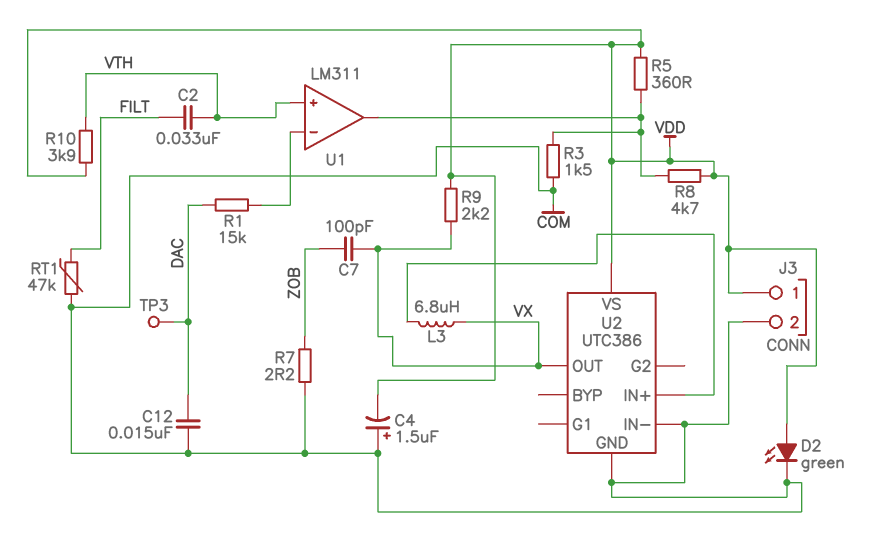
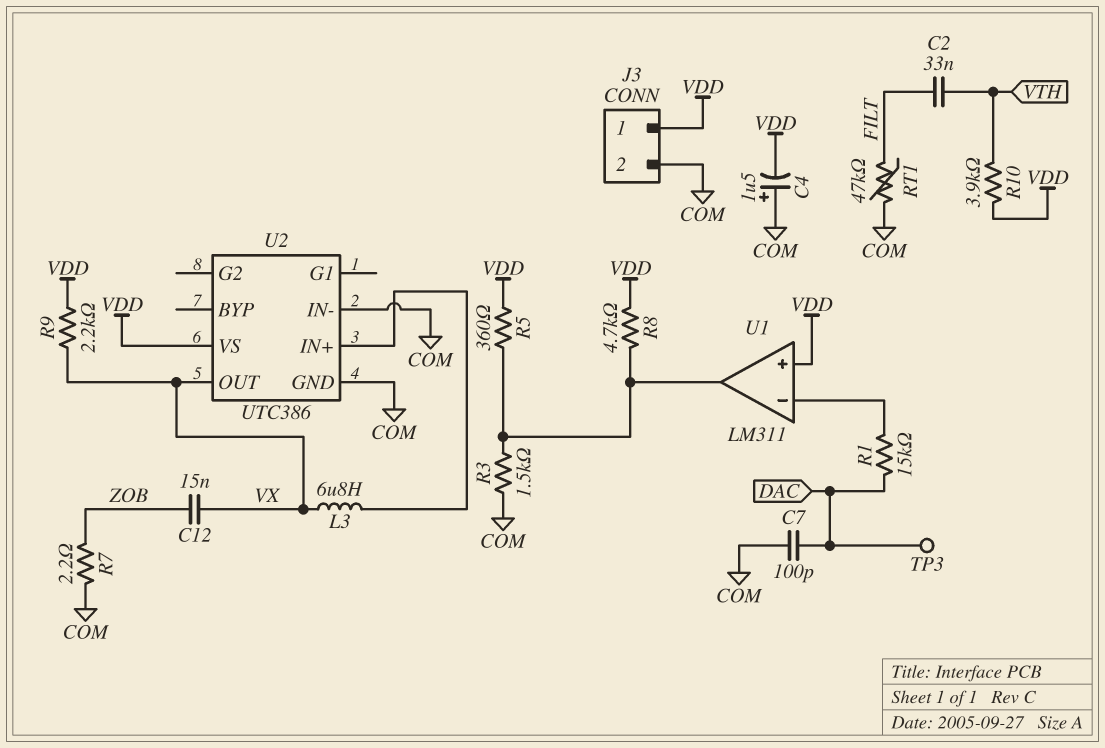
C7: 100pF (VX, ZOB) -> 100pF (COM, DAC)
C12: 15nF (COM, DAC) -> 15nF (VX, ZOB)
D2: LED green (A VDD, K COM) -> none
U1 pin in+: VTH -> VDD

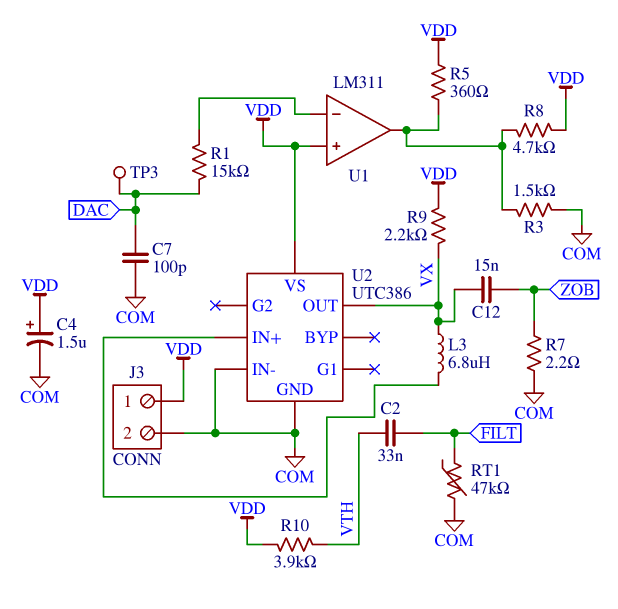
C4: 1.5uF (plus COM, minus VDD) -> 1.5uF (plus VDD, minus COM)

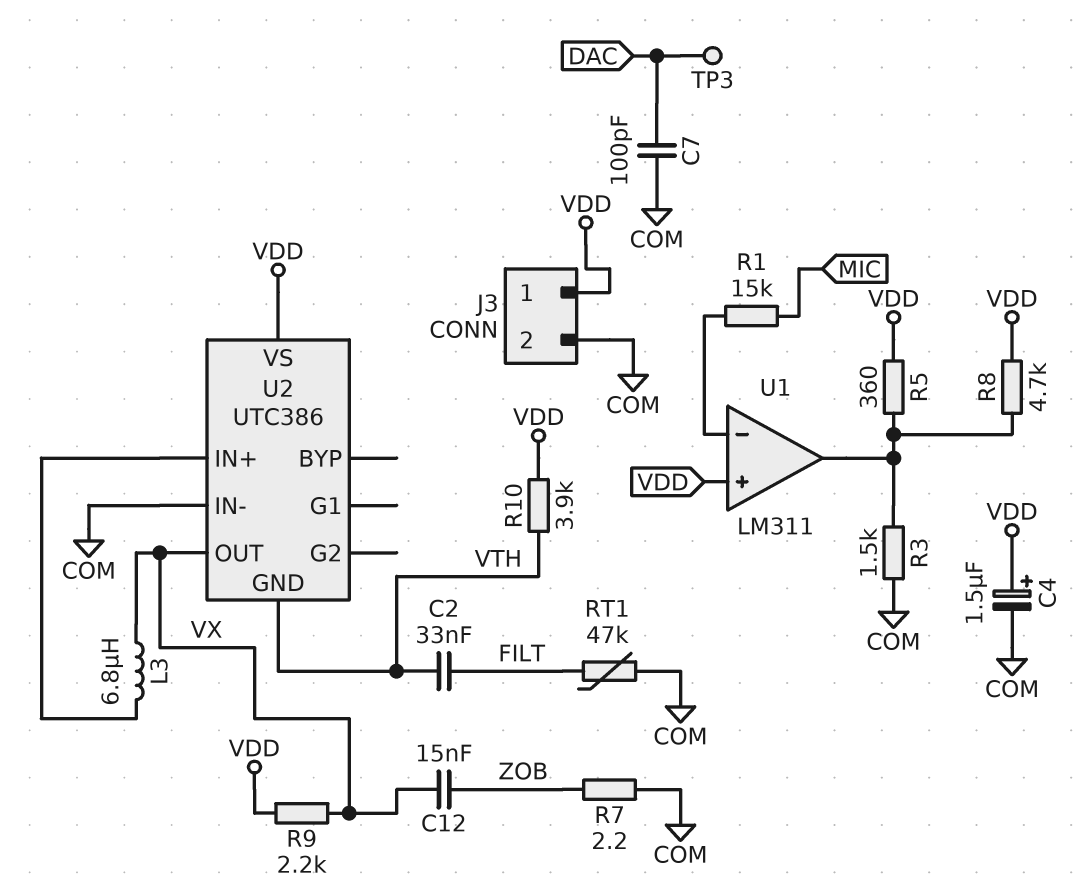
R1: 15k (DAC, U1/in-) -> 15k (MIC, U1/in-)
U2 pin GND: COM -> VTH

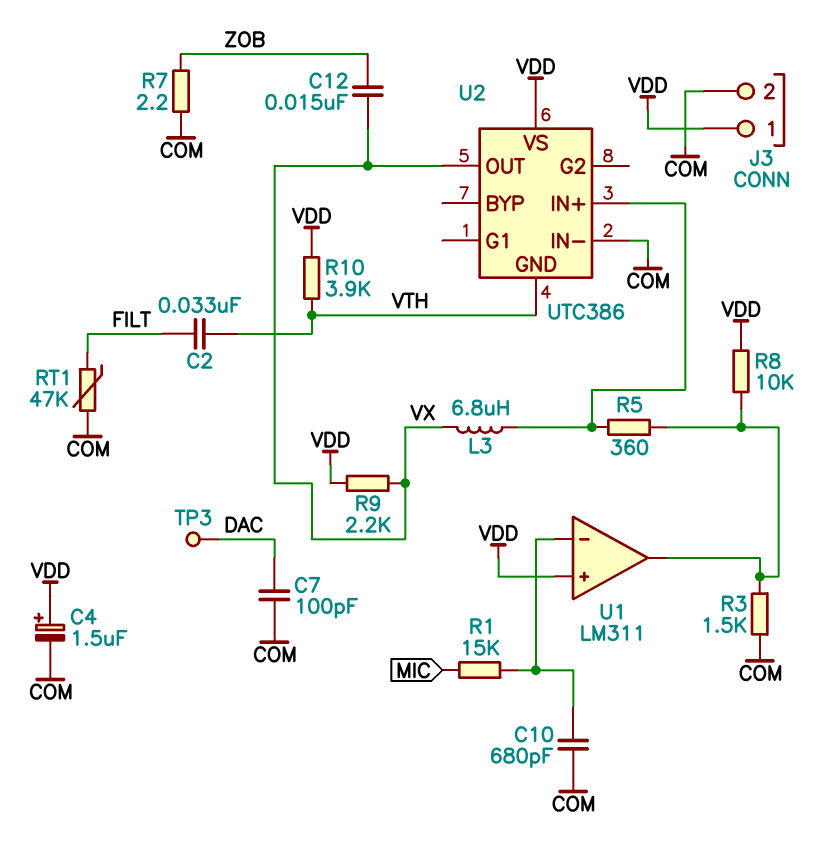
C10: none -> 680pF (COM, U1/in-)
R5: 360 (U1/out, VDD) -> 360 (U1/out, U2/IN+)
R8: 4.7k (U1/out, VDD) -> 10k (U1/out, VDD)

